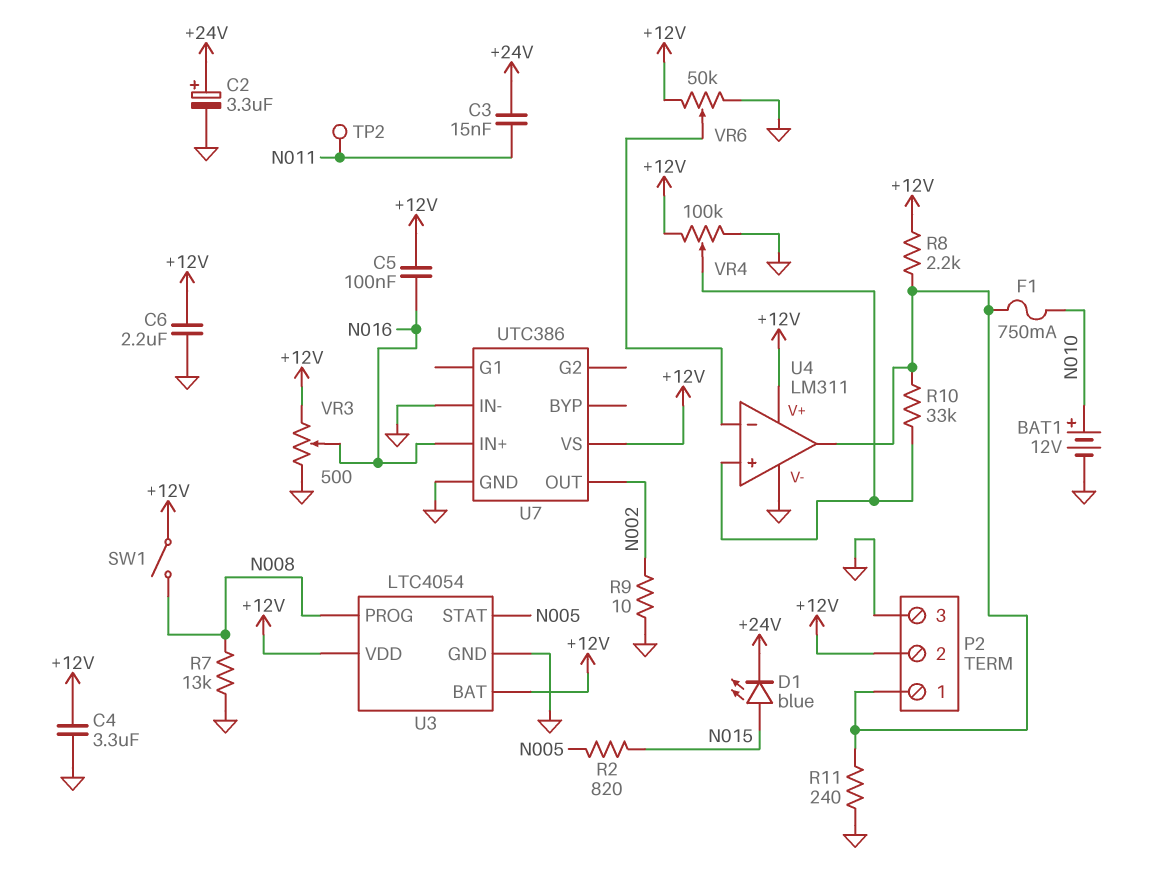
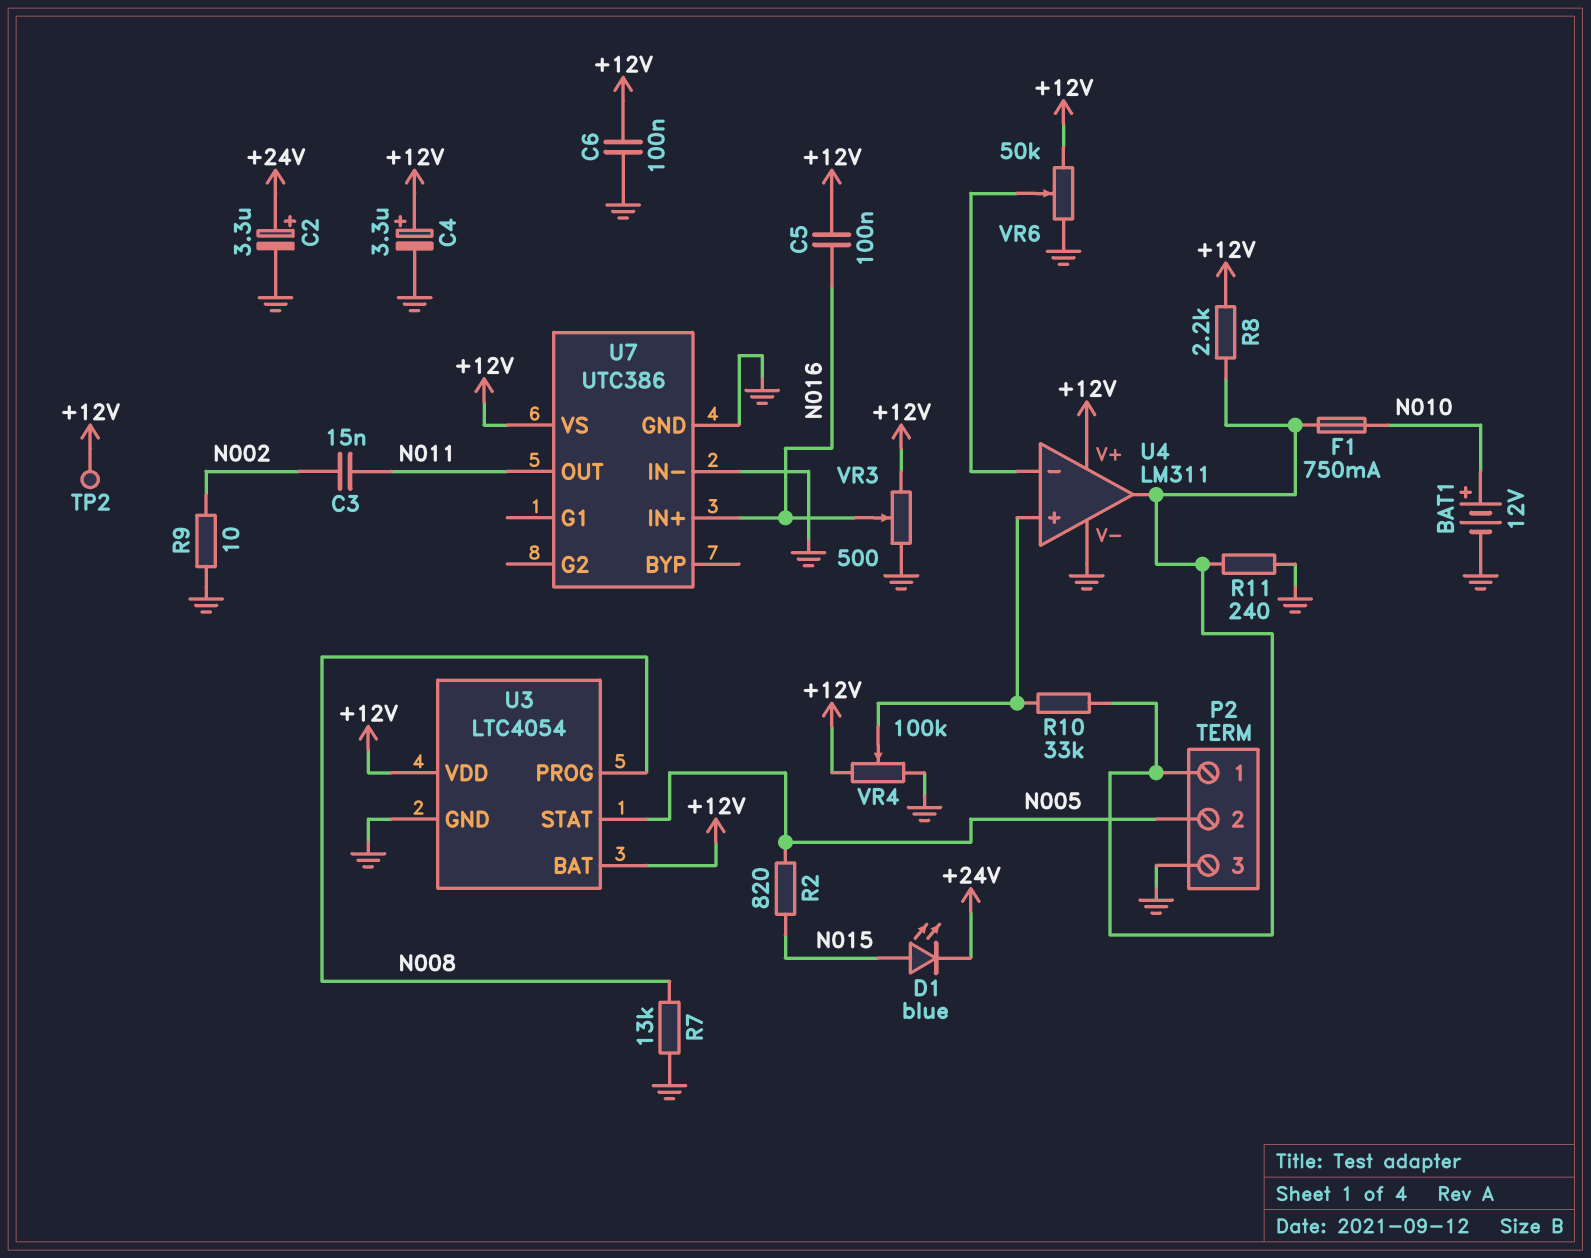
C3: 15nF (+24V, N011) -> 15nF (N002, N011)
C4: 3.3uF (+12V, GND) -> 3.3uF (plus +12V, minus GND)
C6: 2.2uF (+12V, GND) -> 100nF (+12V, GND)
P2 pin 2: +12V -> N005
SW1: switch (+12V, N008) -> none
TP2: test point (N011) -> test point (+12V)
U7 pin OUT: N002 -> N011

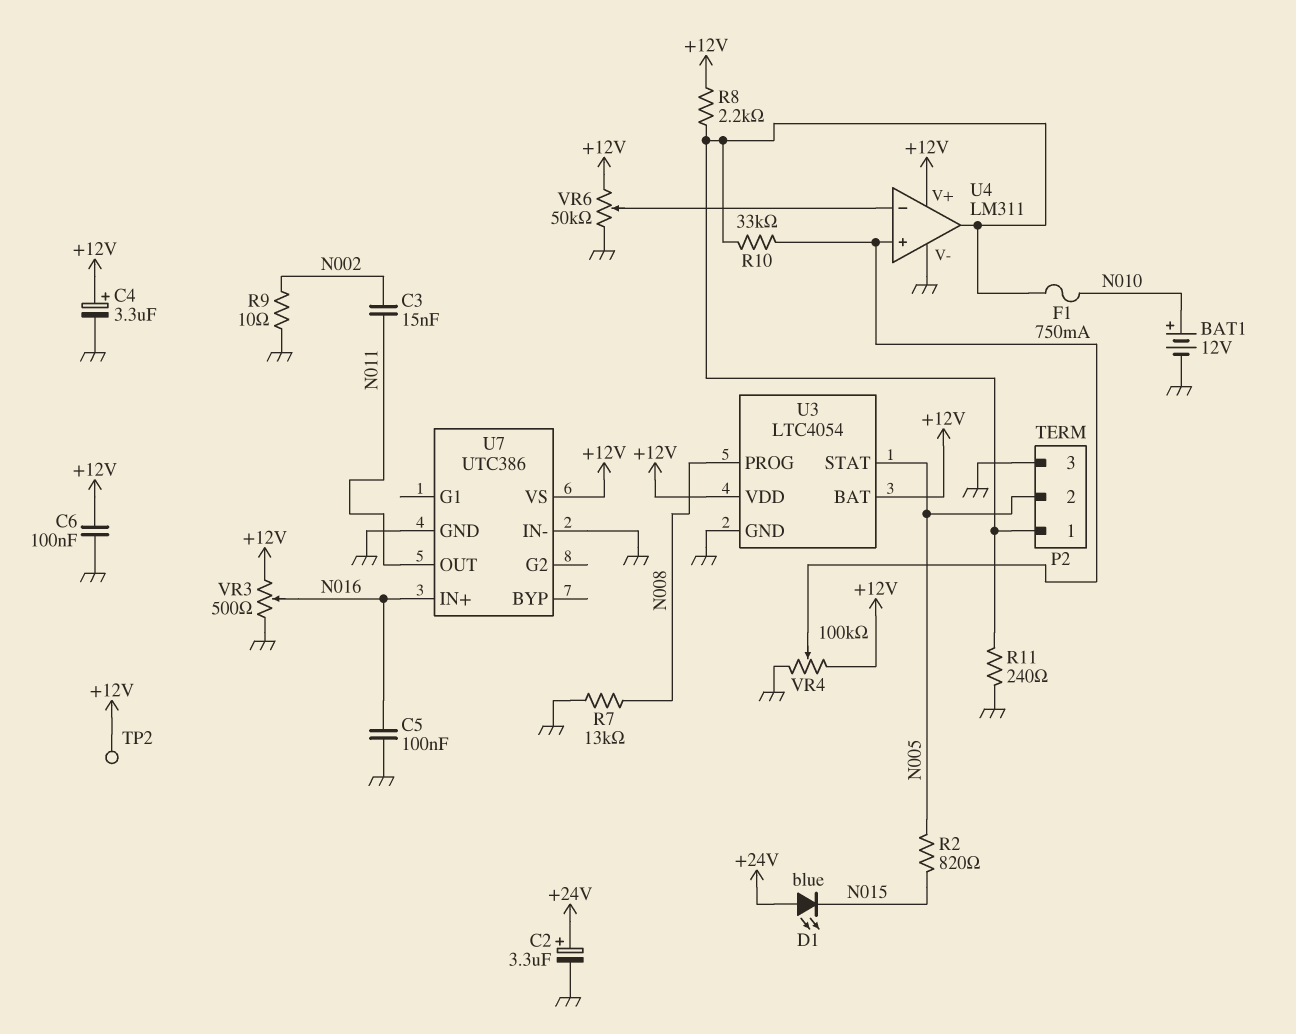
C5: 100nF (+12V, N016) -> 100nF (GND, N016)
D1: LED blue (A N015, K +24V) -> LED blue (A +24V, K N015)

